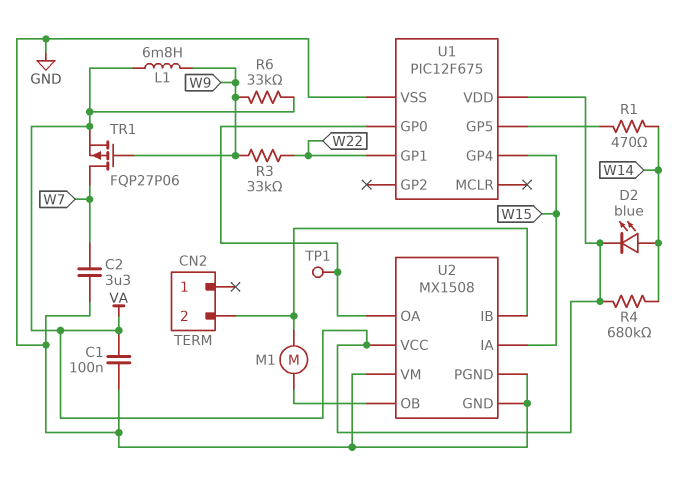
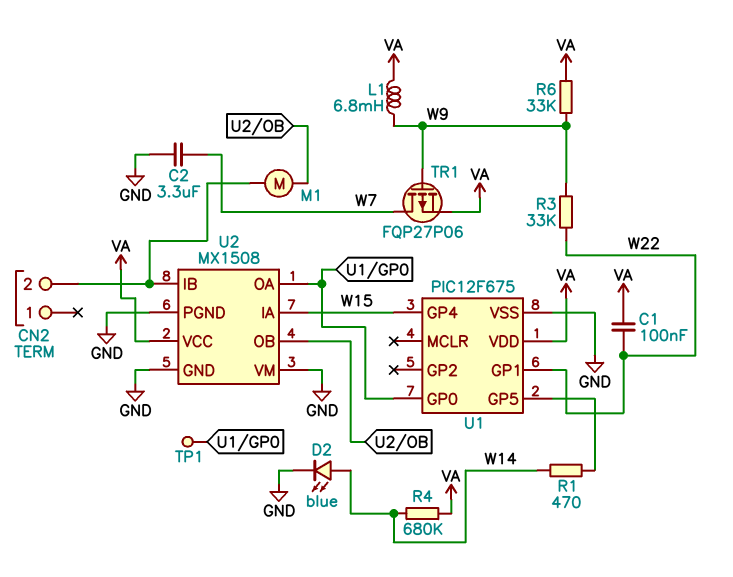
C1: 100nF (GND, VA) -> 100nF (VA, W22)
D2: LED blue (A W14, K VA) -> LED blue (A W14, K GND)

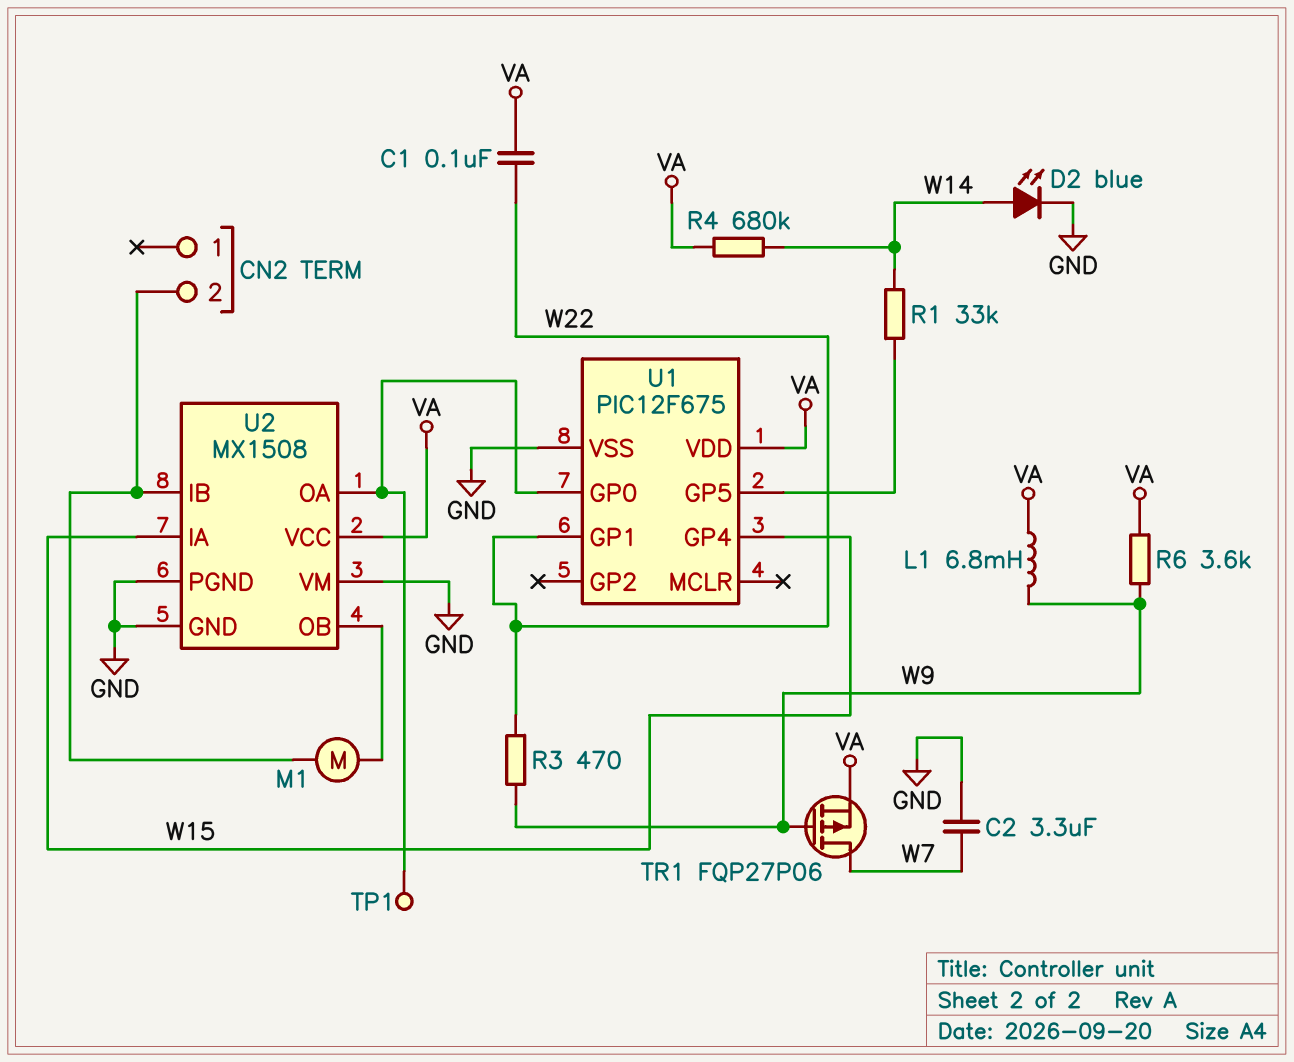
R1: 470 (U1/GP5, W14) -> 33k (U1/GP5, W14)
R3: 33k (W9, W22) -> 470 (W9, W22)
R6: 33k (VA, W9) -> 3.6k (VA, W9)

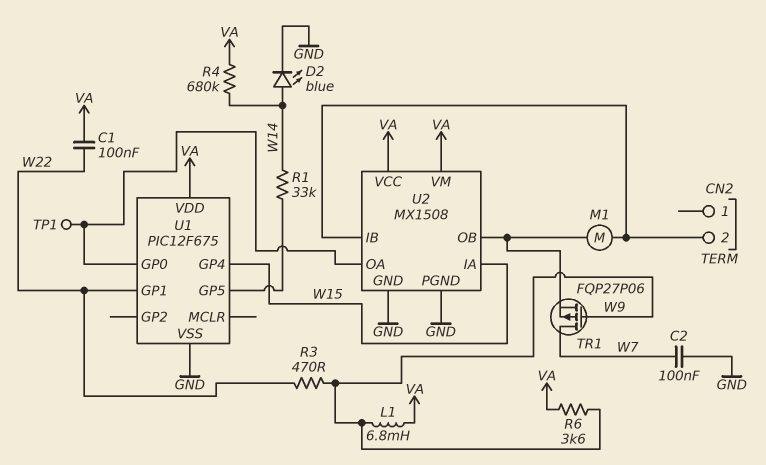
C2: 3.3uF (GND, W7) -> 100nF (GND, W7)
TR1: PMOS FQP27P06 (G W9, D W7, S VA) -> PMOS FQP27P06 (G W9, D W7, S U2/OB)
U2 pin VM: GND -> VA

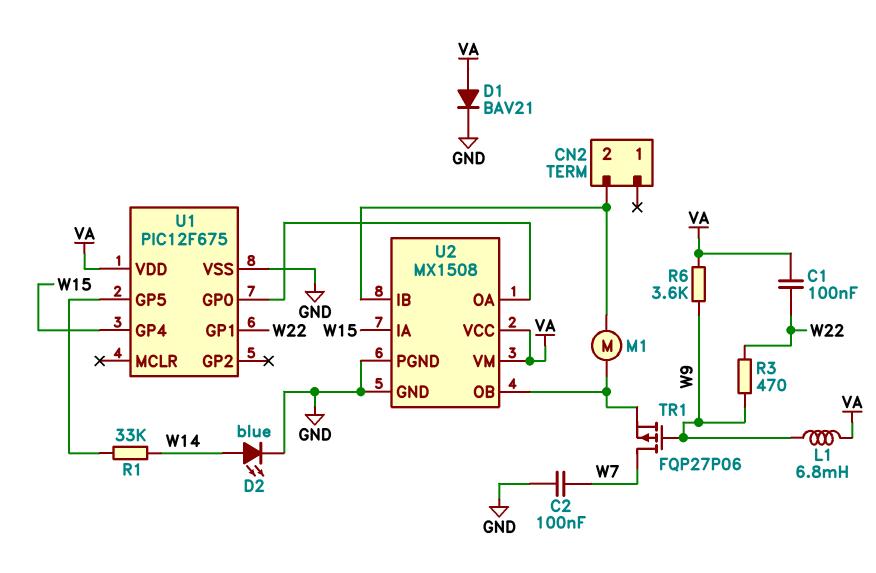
D1: none -> diode BAV21 (A VA, K GND)
R4: 680k (VA, W14) -> none
TP1: test point (U1/GP0) -> none

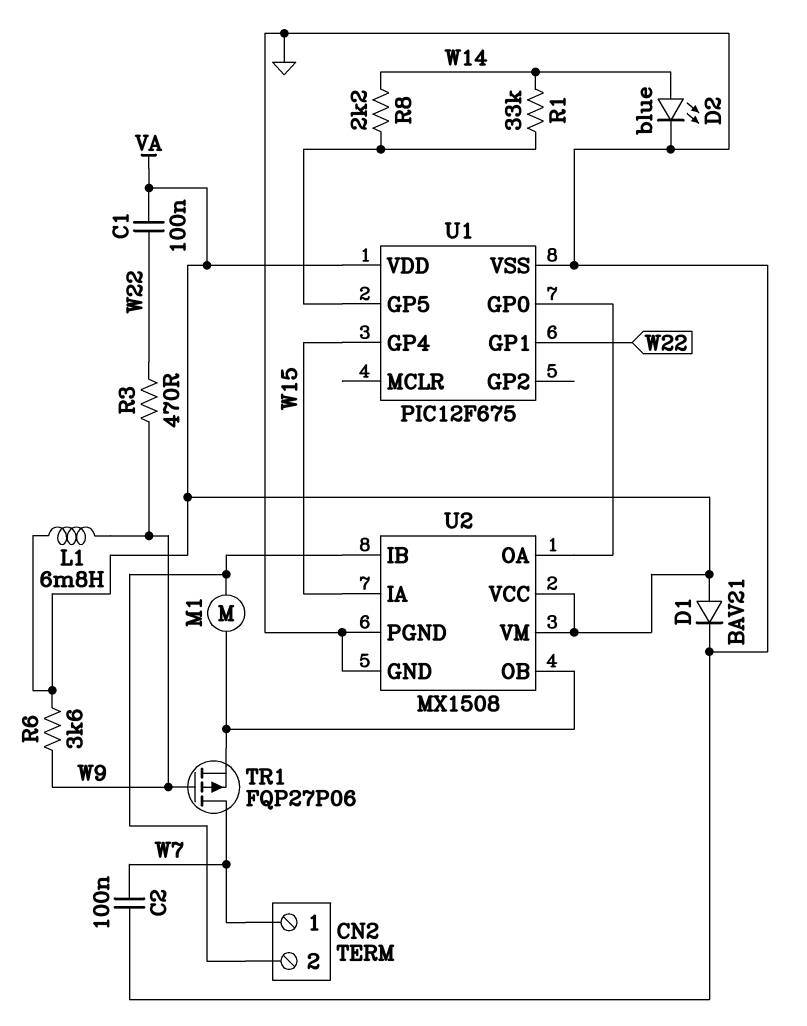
CN2 pin 1: none -> W7
R8: none -> 2.2k (U1/GP5, W14)

